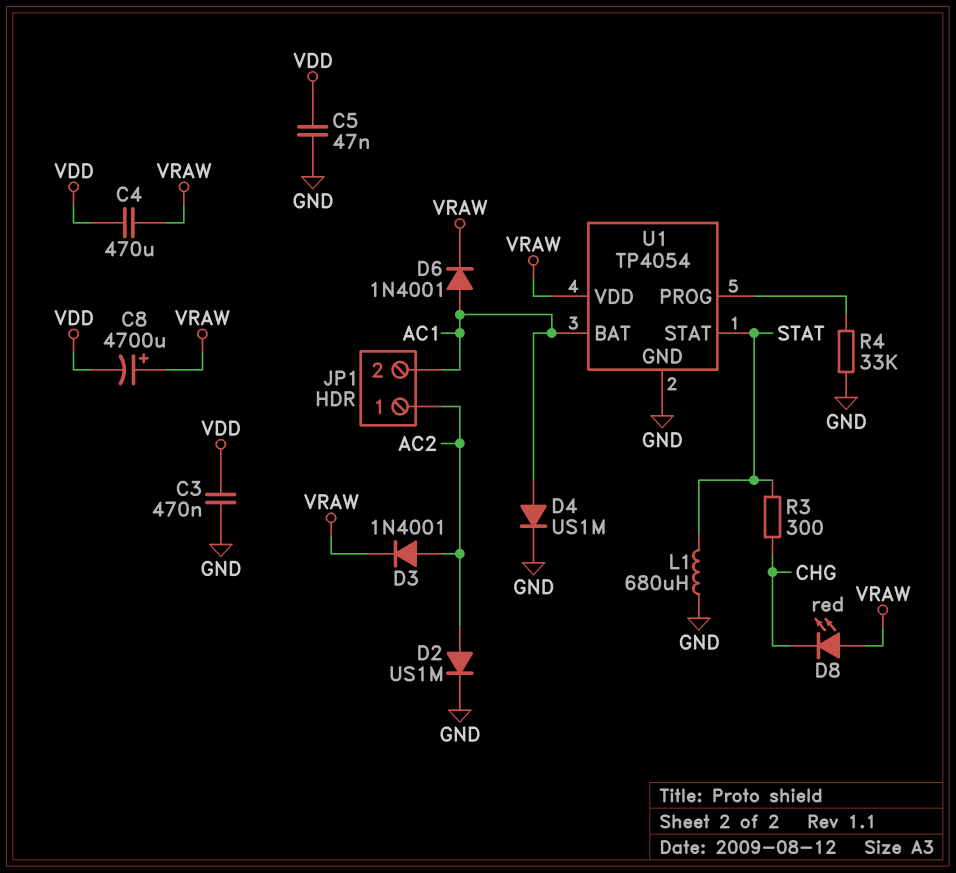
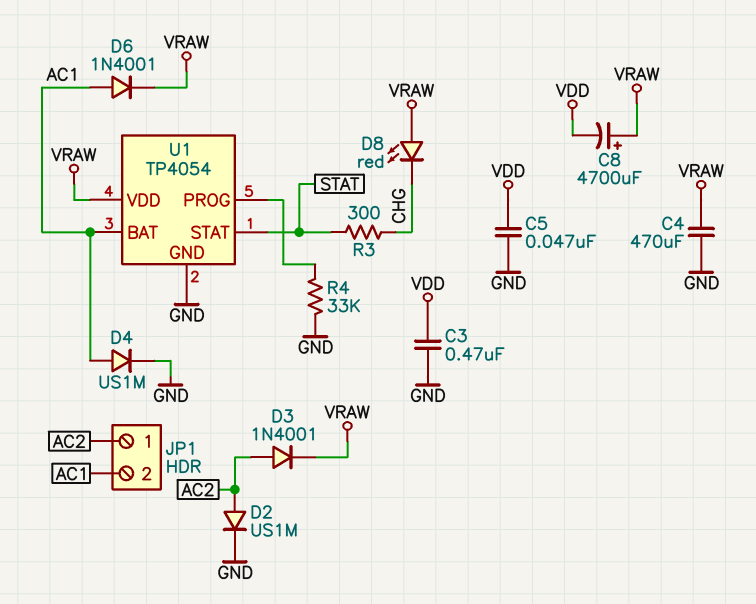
C4: 470uF (VDD, VRAW) -> 470uF (GND, VRAW)
L1: 680uH (GND, STAT) -> none

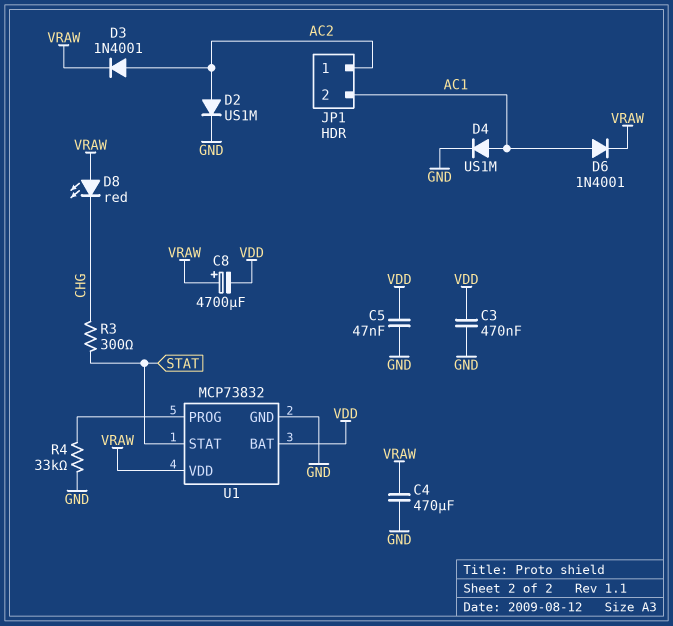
U1: TP4054 -> MCP73832
U1 pin BAT: AC1 -> VDD

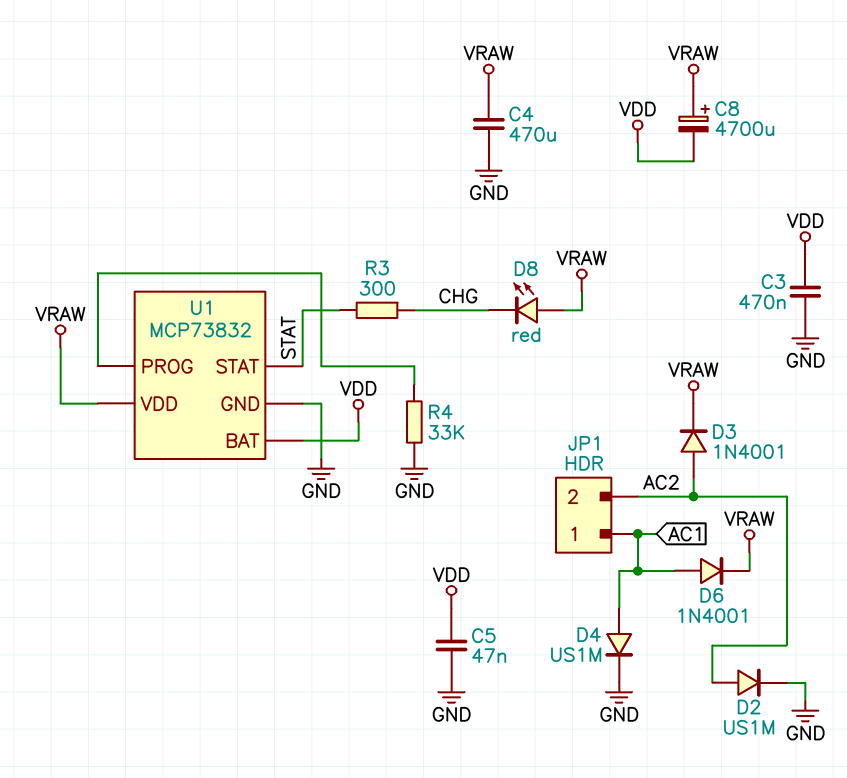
JP1 pin 1: AC2 -> AC1
JP1 pin 2: AC1 -> AC2

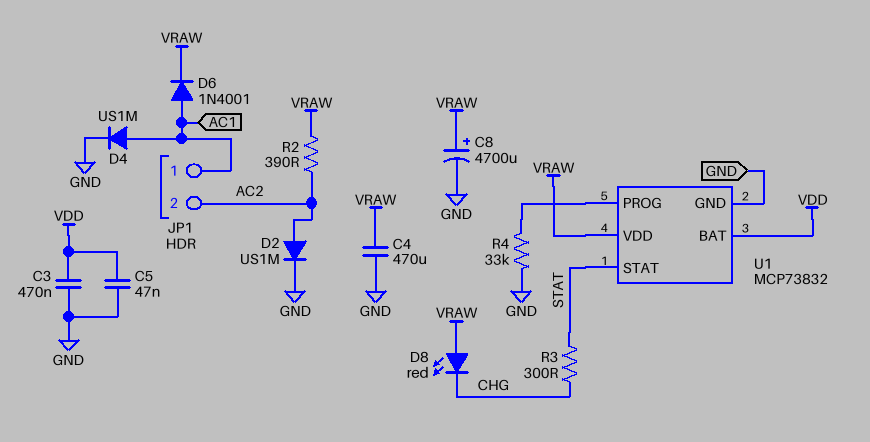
C8: 4700uF (plus VRAW, minus VDD) -> 4700uF (plus VRAW, minus GND)
D3: diode 1N4001 (A AC2, K VRAW) -> none
R2: none -> 390 (AC2, VRAW)

